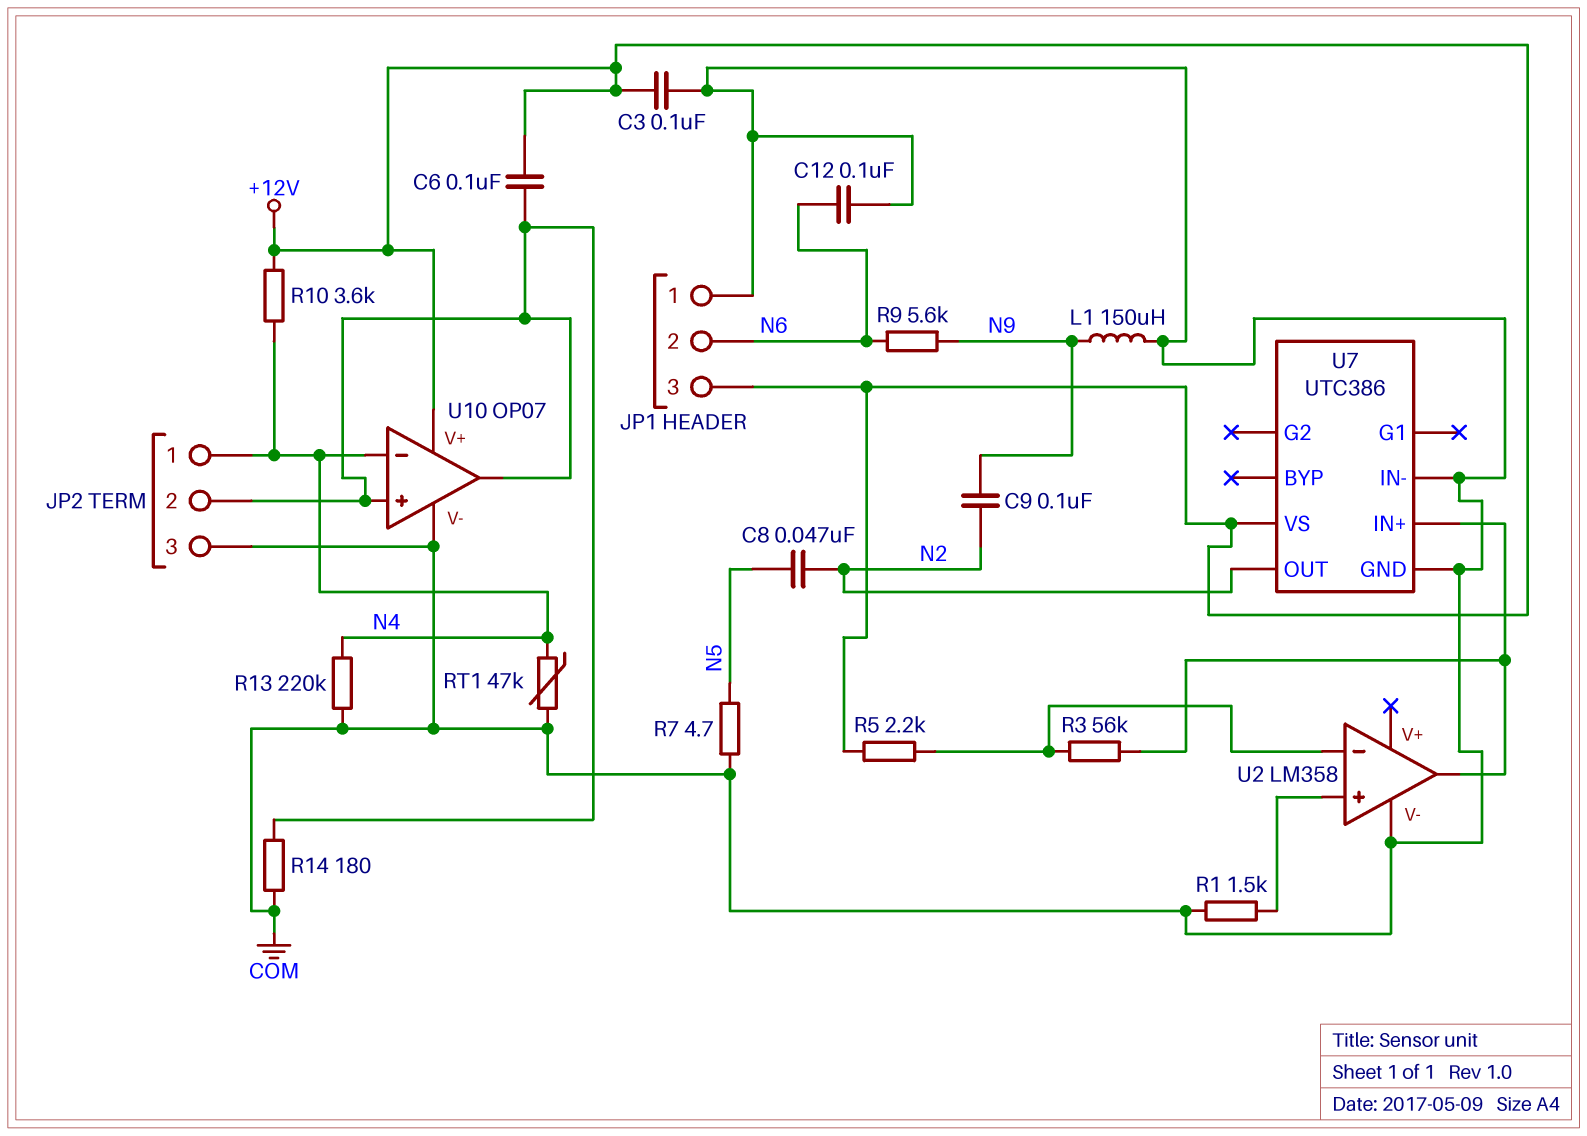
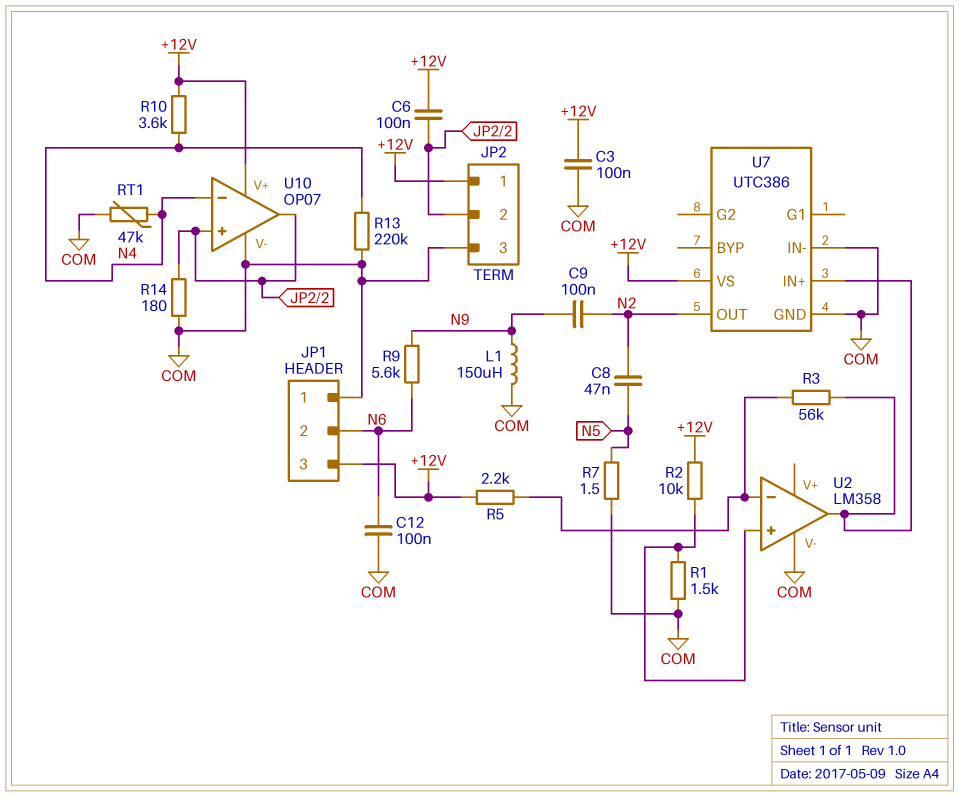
JP2 pin 1: N4 -> +12V
R2: none -> 10k (+12V, U2/in+)
R7: 4.7 (COM, N5) -> 1.5 (COM, N5)

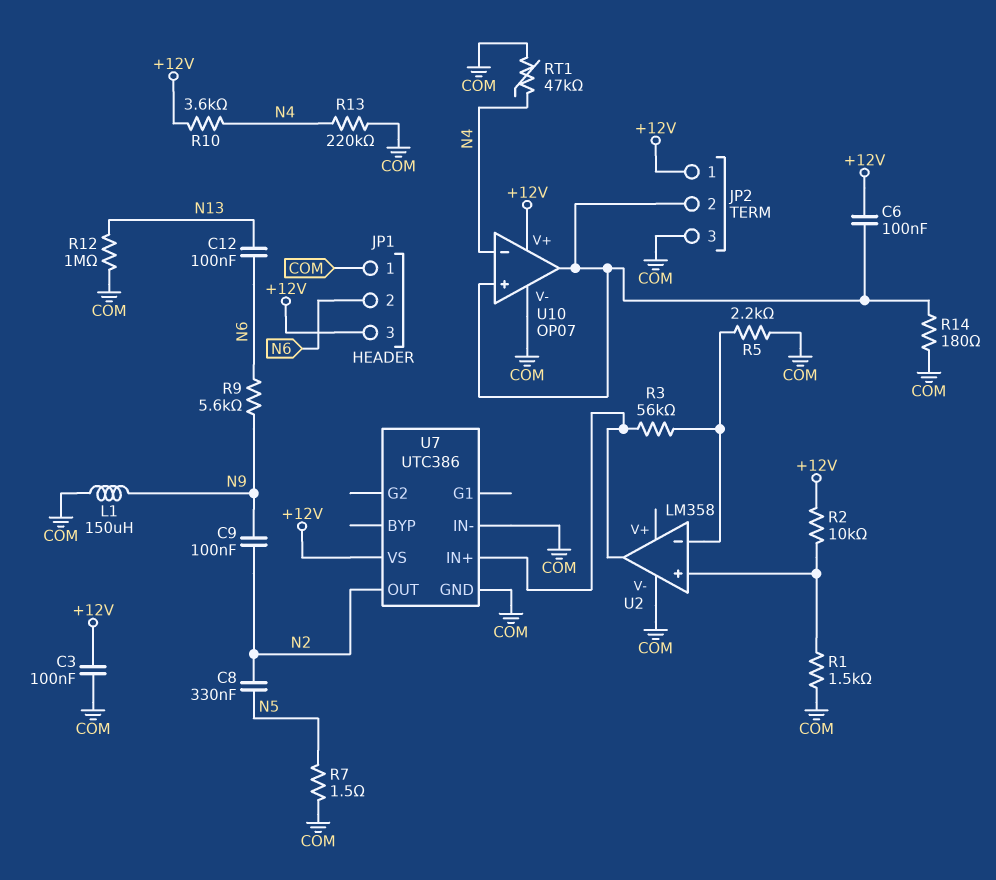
C8: 47nF (N2, N5) -> 330nF (N2, N5)
C12: 100nF (COM, N6) -> 100nF (N6, N13)
R5: 2.2k (+12V, U2/in-) -> 2.2k (COM, U2/in-)
R12: none -> 1M (COM, N13)

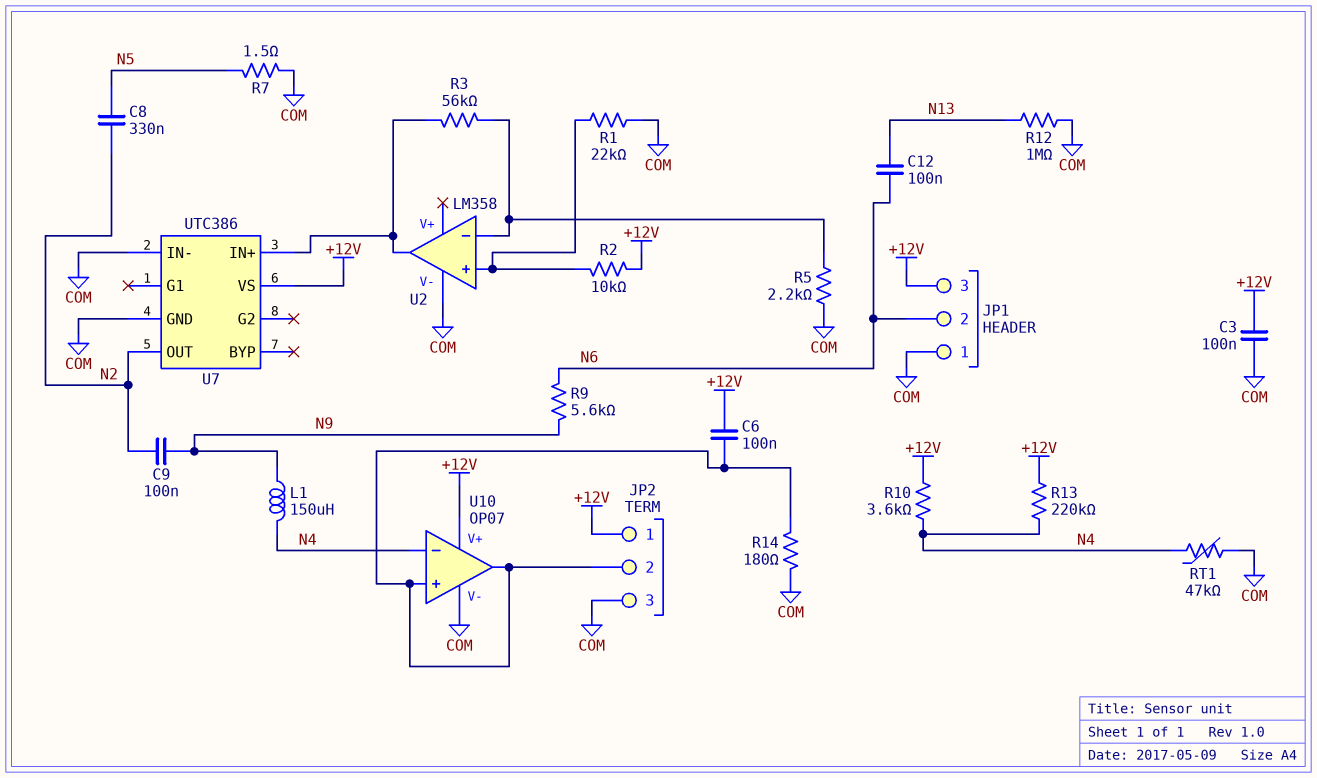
L1: 150uH (COM, N9) -> 150uH (N4, N9)
R1: 1.5k (COM, U2/in+) -> 22k (COM, U2/in+)
R13: 220k (COM, N4) -> 220k (+12V, N4)

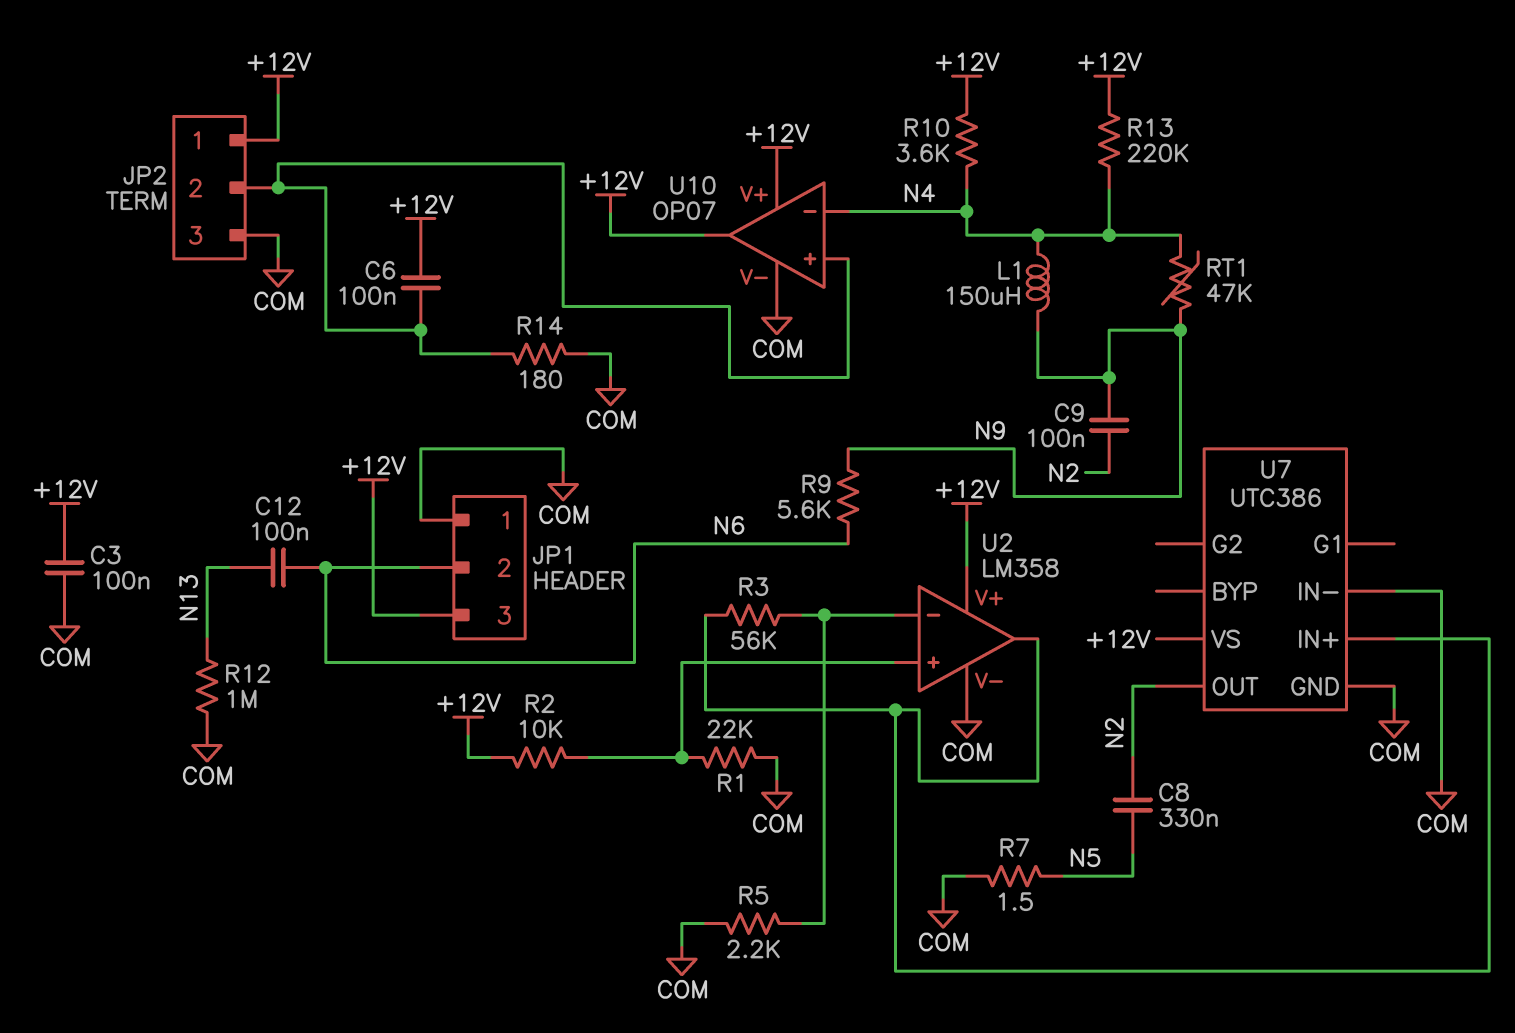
RT1: 47k (COM, N4) -> 47k (N4, N9)
U2 pin V+: none -> +12V
U10 pin out: JP2/2 -> +12V

